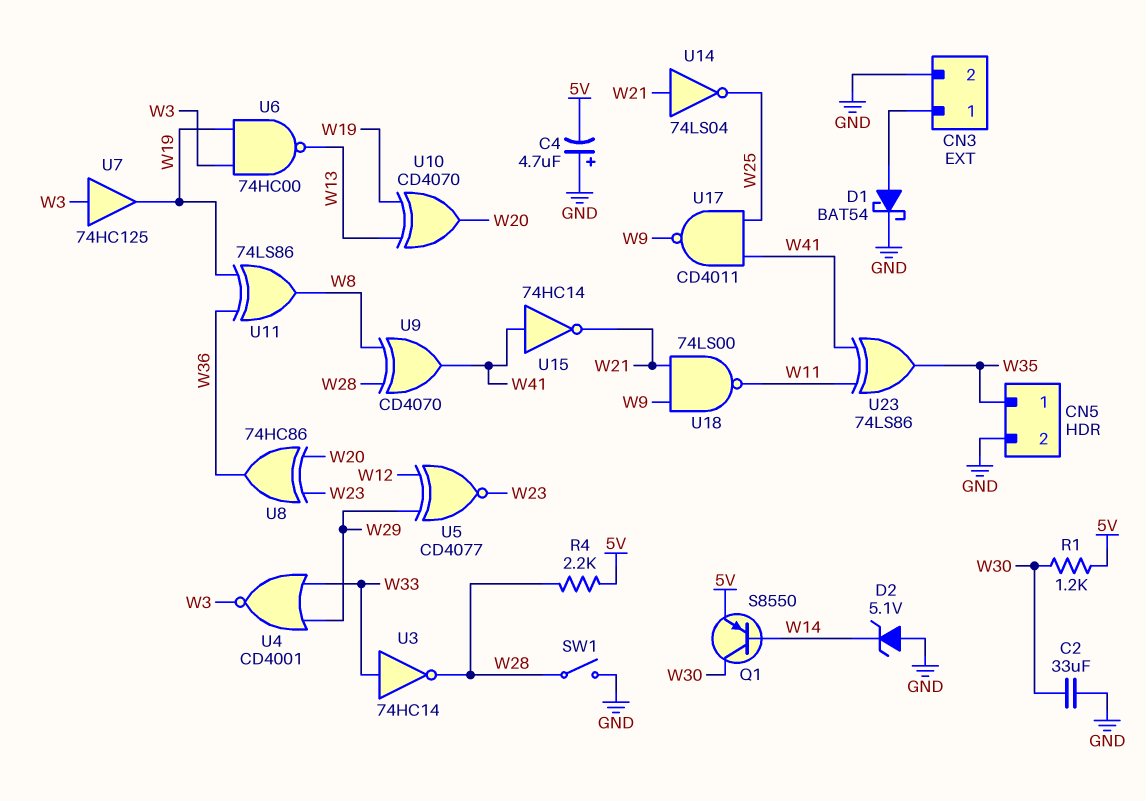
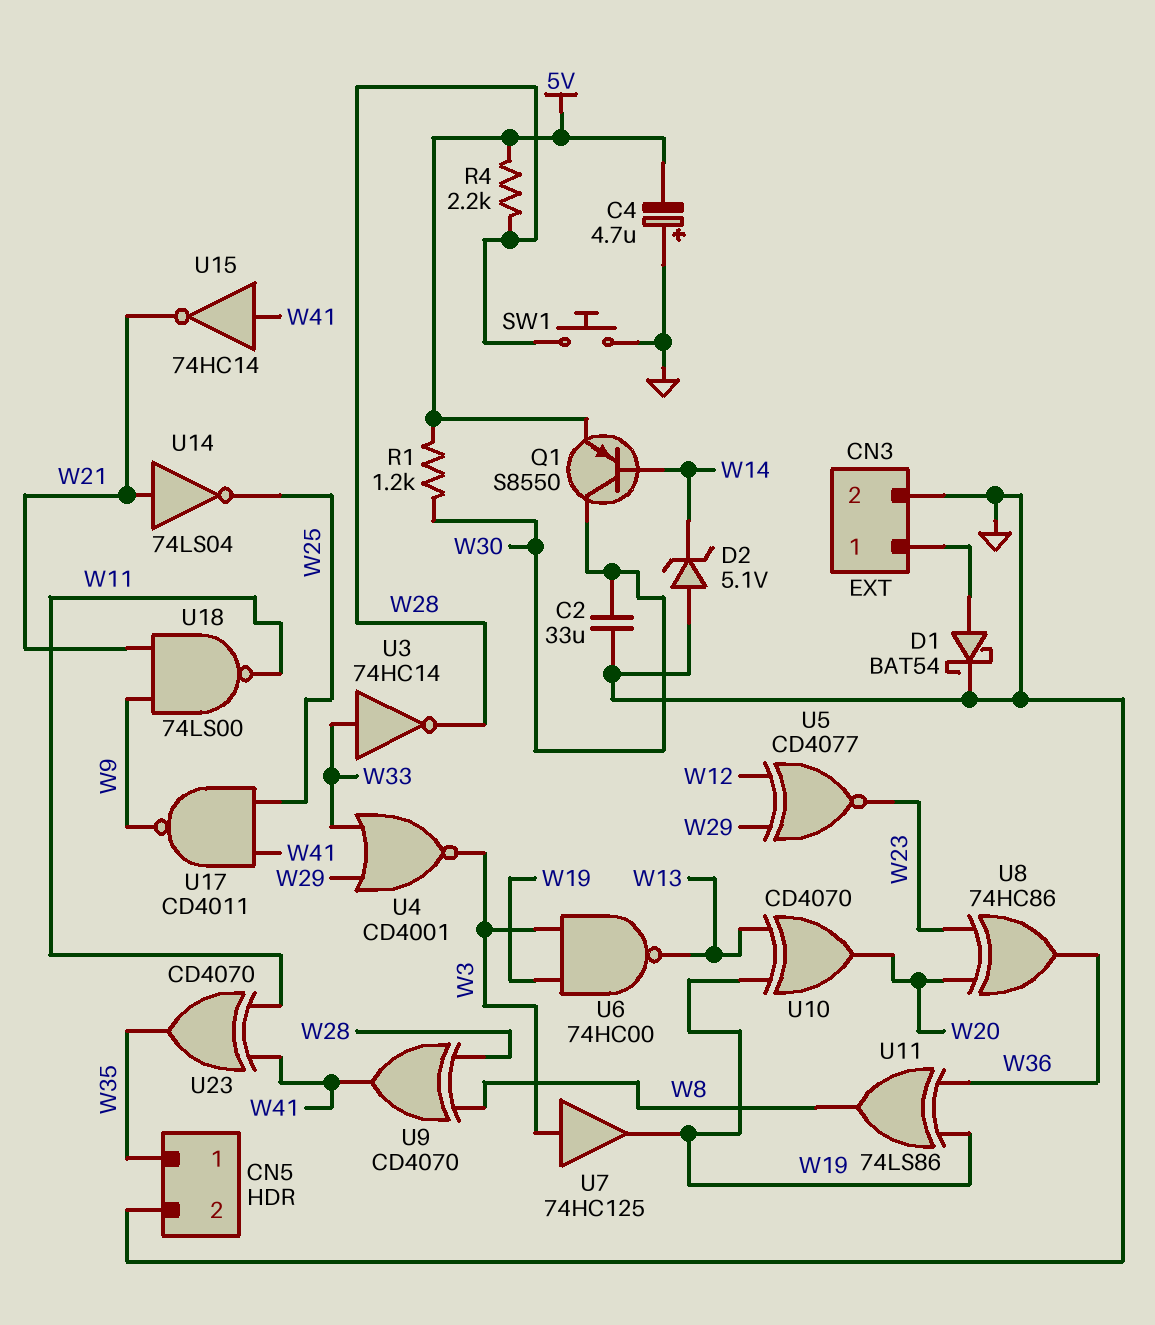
SW1: switch (GND, W28) -> button (GND, W28)
U23: XOR 74LS86 (in W11, in W41, out W35) -> XOR CD4070 (in W11, in W41, out W35)

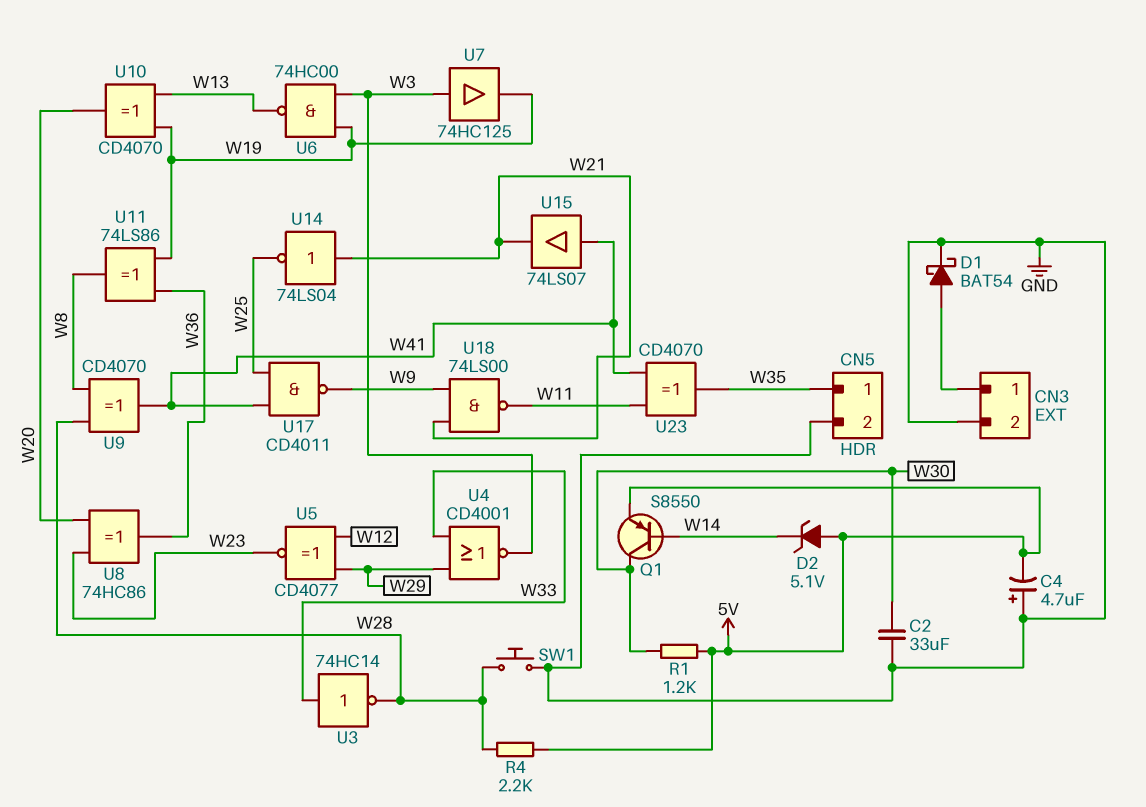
D2: zener 5.1V (A GND, K W14) -> zener 5.1V (A 5V, K W14)
U15: NOT 74HC14 (in W41, out W21) -> buffer 74LS07 (in W41, out W21)

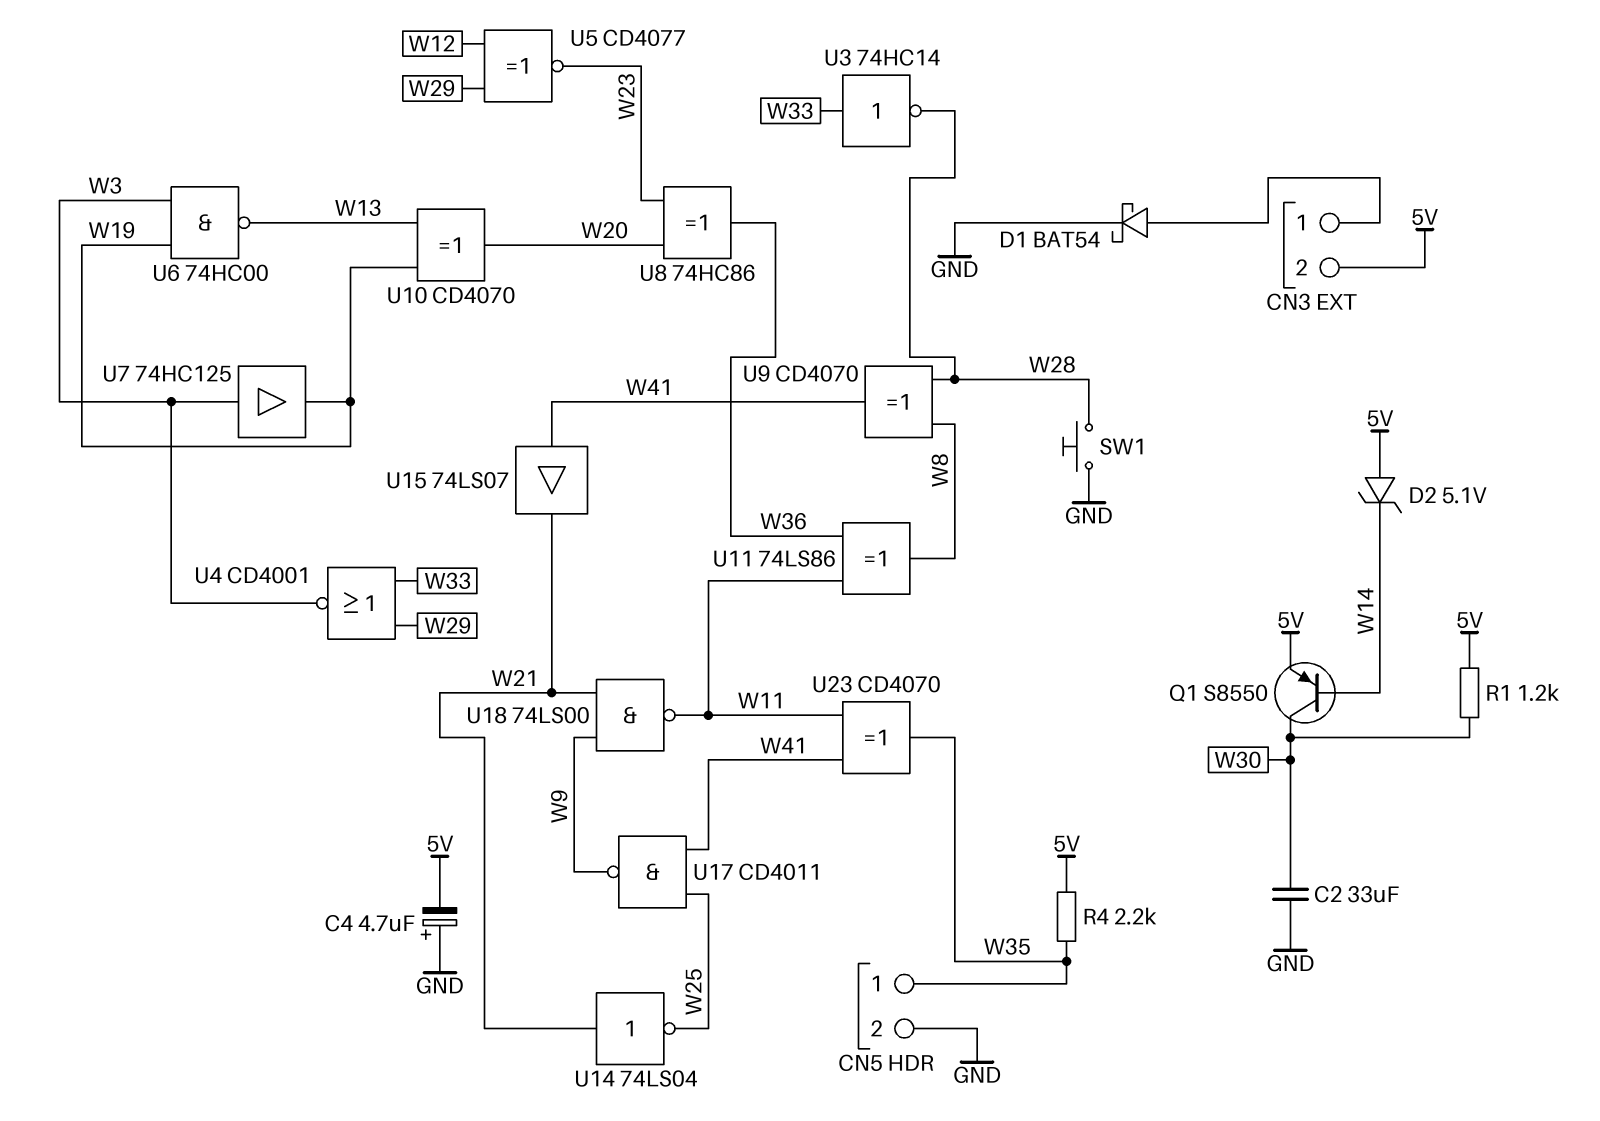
CN3 pin 2: GND -> 5V
R4: 2.2k (5V, W28) -> 2.2k (5V, W35)
U11: XOR 74LS86 (in W19, in W36, out W8) -> XOR 74LS86 (in W11, in W36, out W8)

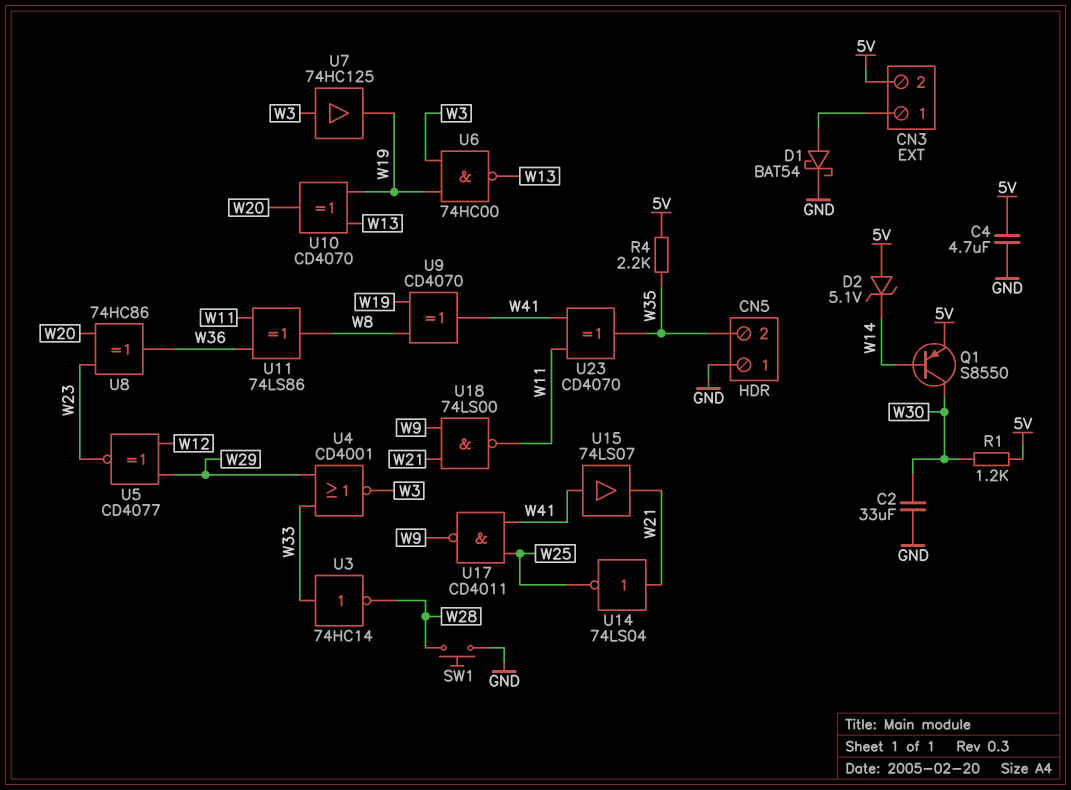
C4: 4.7uF (plus GND, minus 5V) -> 4.7uF (5V, GND)
CN5 pin 1: W35 -> GND
CN5 pin 2: GND -> W35
U9: XOR CD4070 (in W8, in W28, out W41) -> XOR CD4070 (in W8, in W19, out W41)

